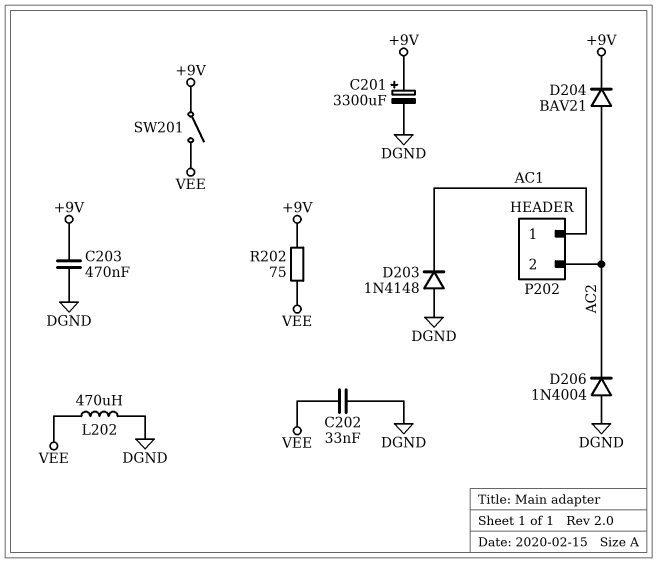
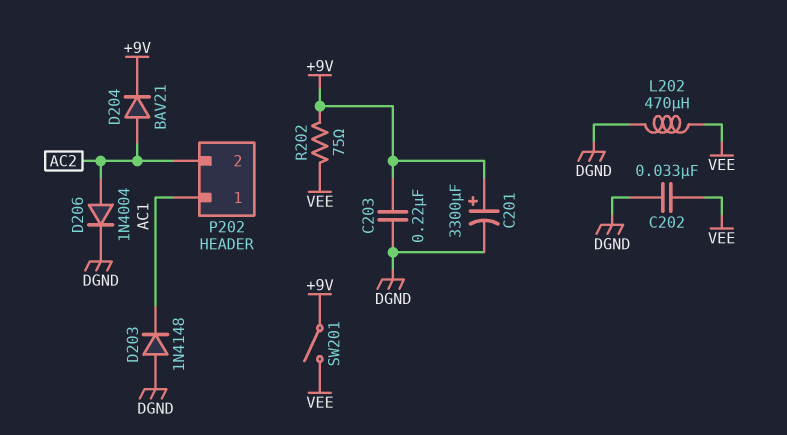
C203: 470nF (+9V, DGND) -> 220nF (+9V, DGND)
D206: diode 1N4004 (A DGND, K AC2) -> diode 1N4004 (A AC2, K DGND)

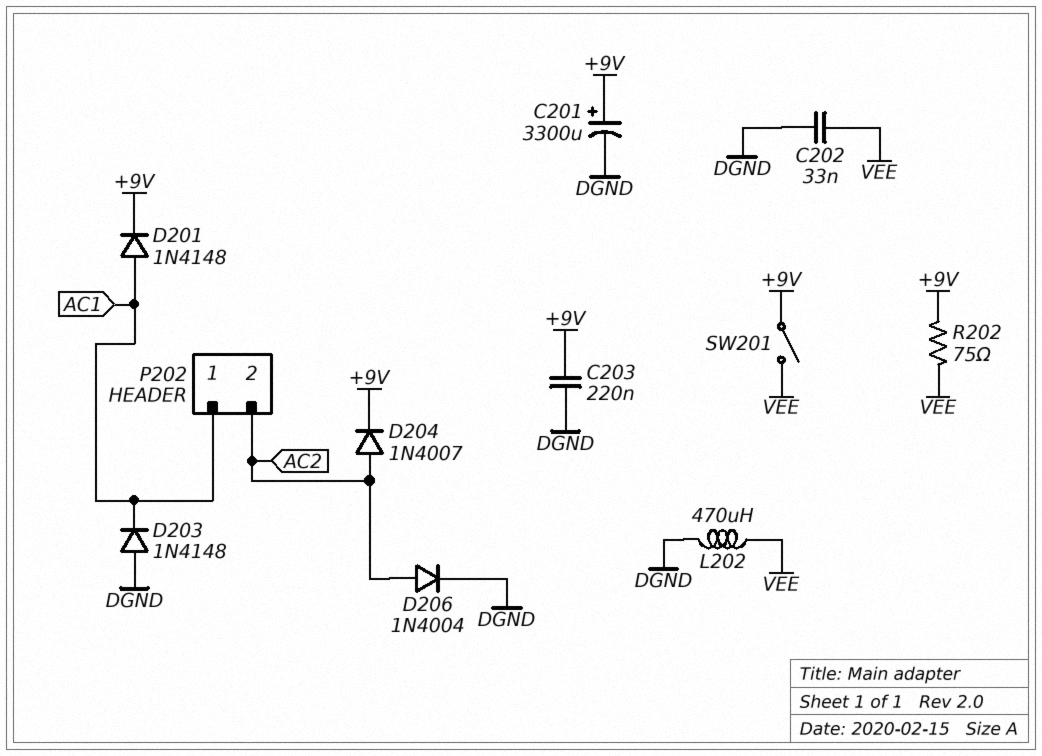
D201: none -> diode 1N4148 (A AC1, K +9V)
D204: diode BAV21 (A AC2, K +9V) -> diode 1N4007 (A AC2, K +9V)

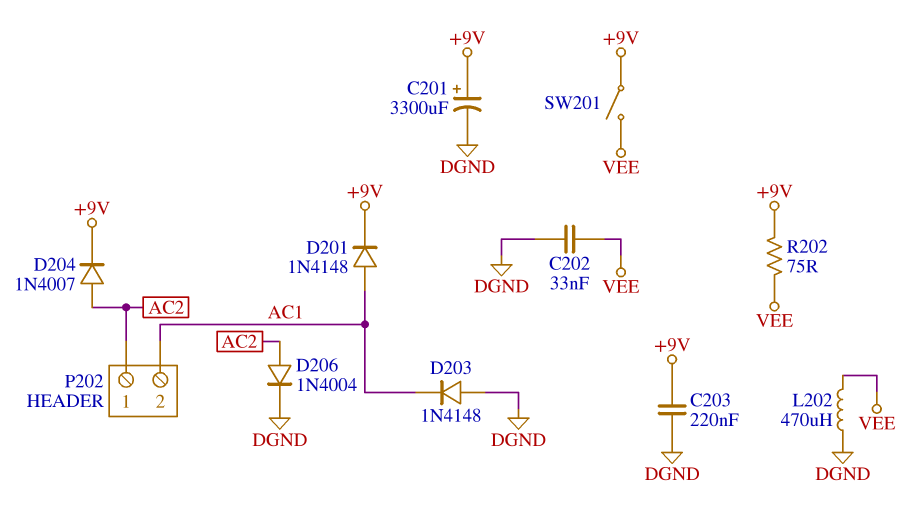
P202 pin 1: AC1 -> AC2
P202 pin 2: AC2 -> AC1

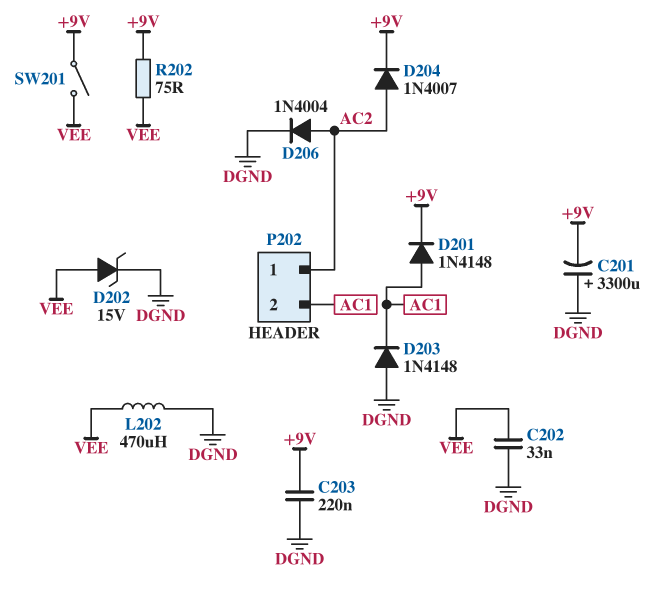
C201: 3300uF (plus +9V, minus DGND) -> 3300uF (plus DGND, minus +9V)
D202: none -> zener 15V (A VEE, K DGND)

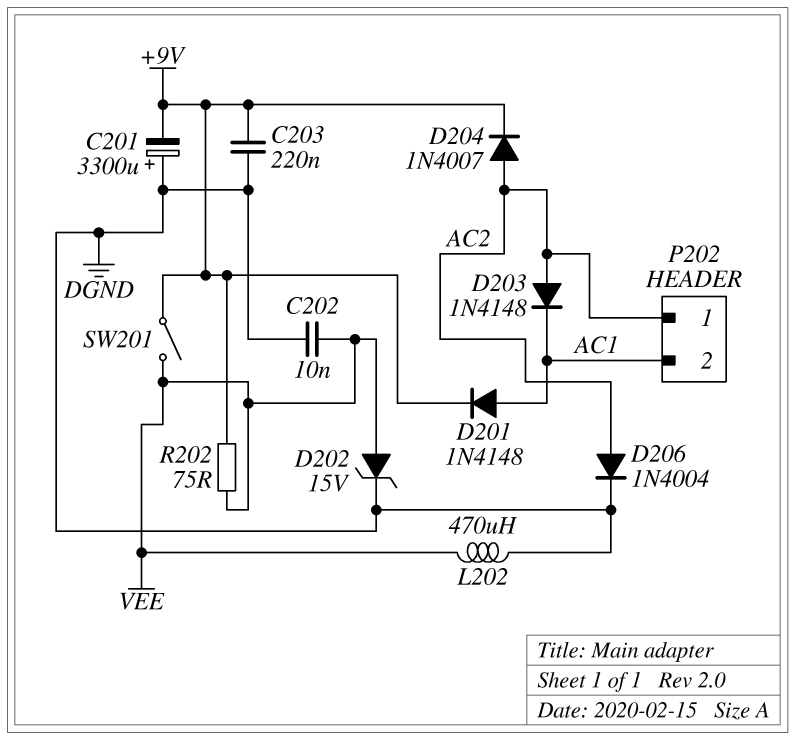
C202: 33nF (DGND, VEE) -> 10nF (DGND, VEE)
D203: diode 1N4148 (A DGND, K AC1) -> diode 1N4148 (A AC2, K AC1)

